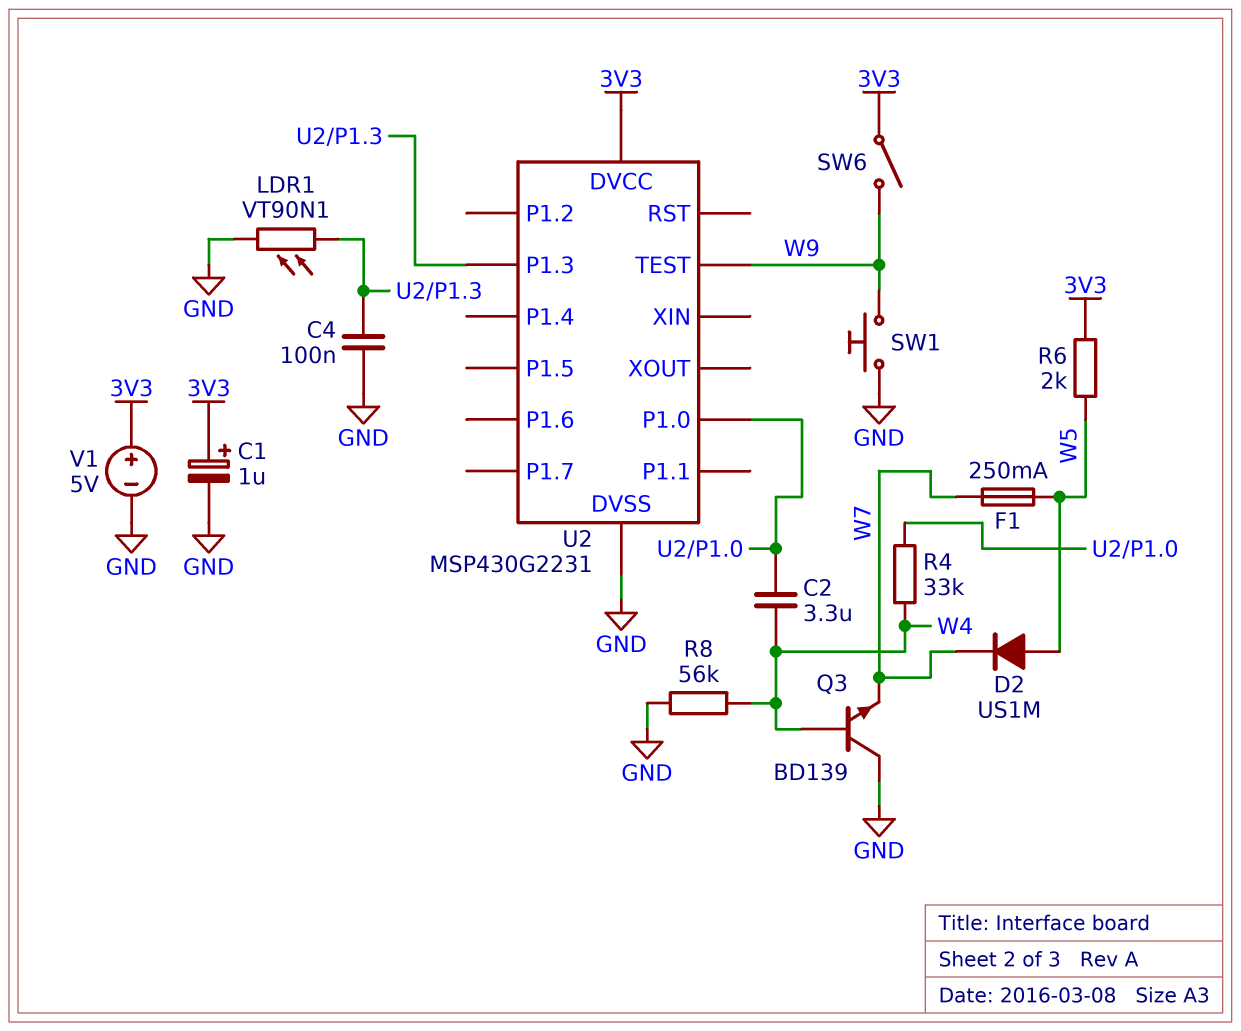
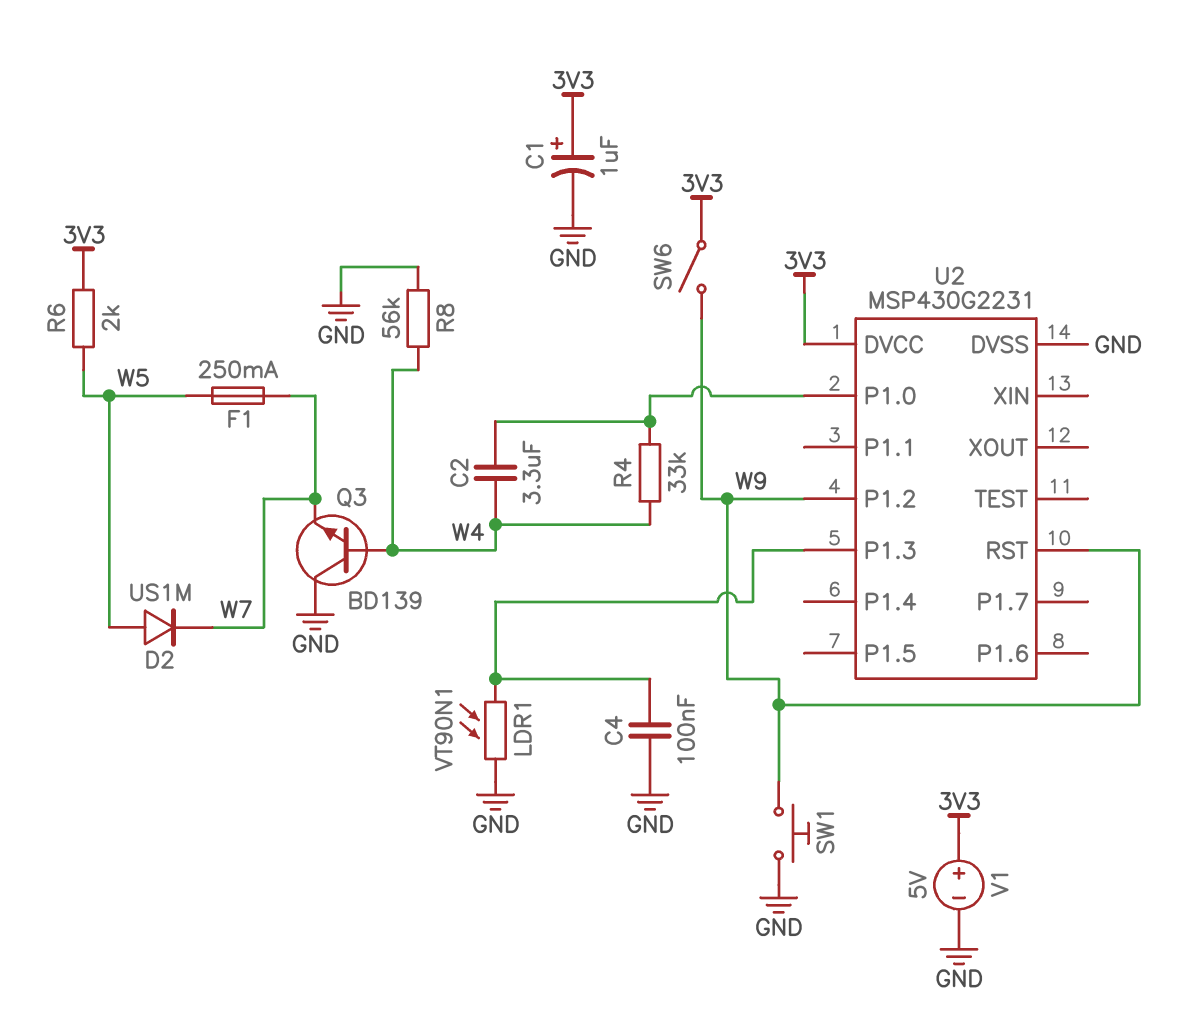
U2 pin P1.2: none -> W9
U2 pin RST: none -> W9
U2 pin TEST: W9 -> none

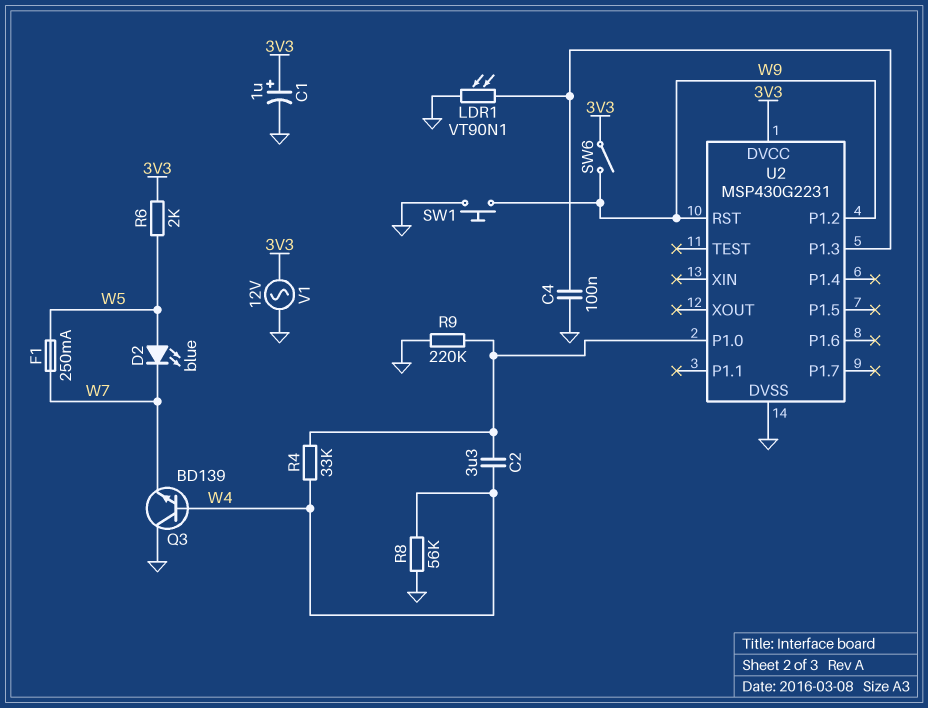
D2: diode US1M (A W5, K W7) -> LED blue (A W5, K W7)
R9: none -> 220k (GND, U2/P1.0)
V1: 5V (plus 3V3, minus GND) -> AC 12V (3V3, GND)

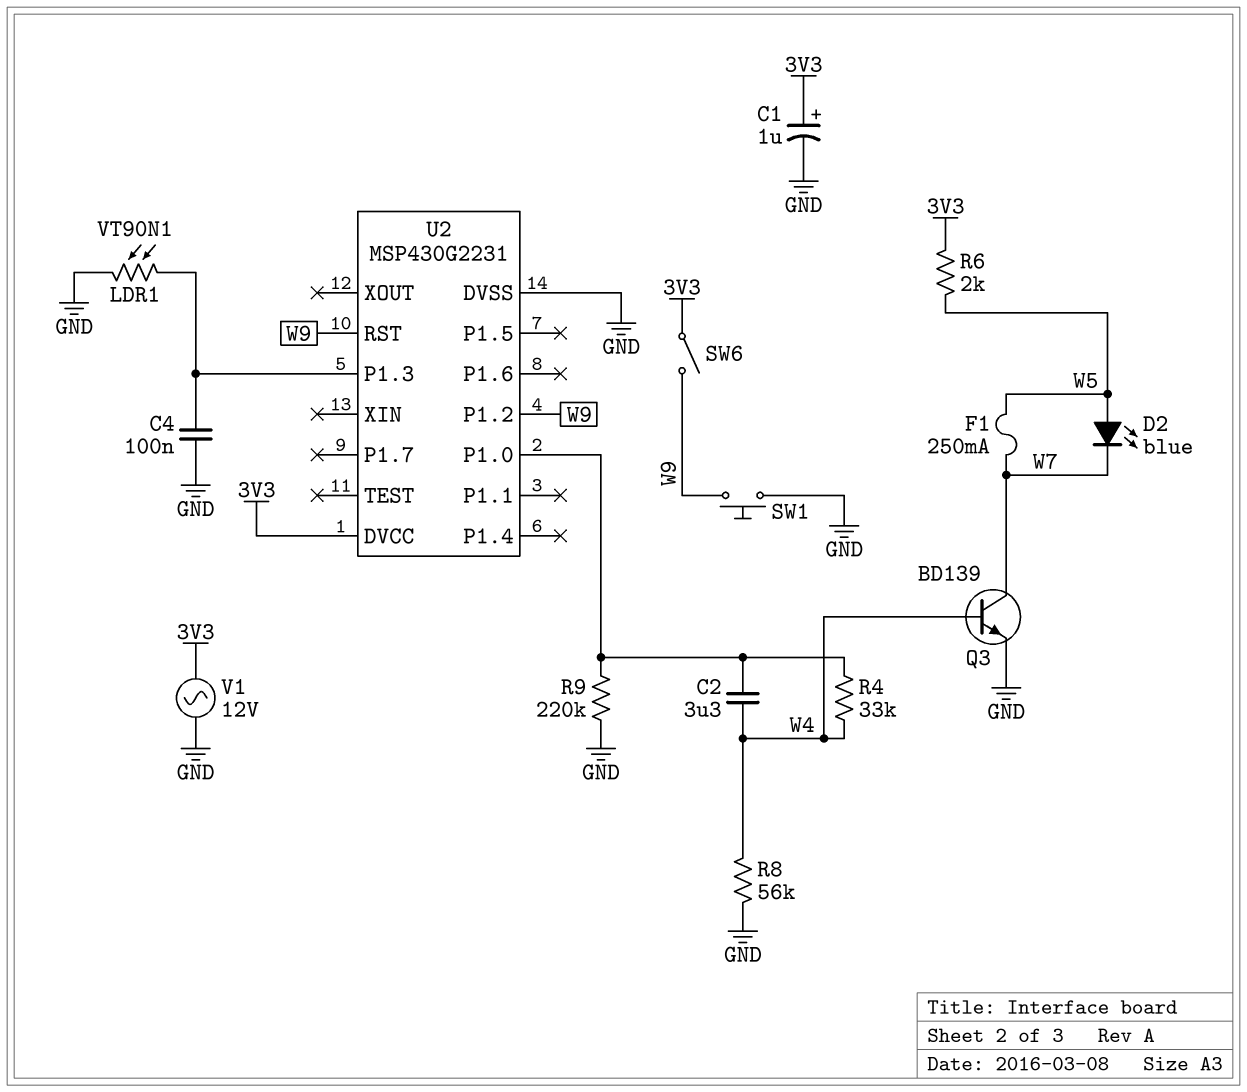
Q3: NPN BD139 (B W4, C GND, E W7) -> NPN BD139 (B W4, C W7, E GND)

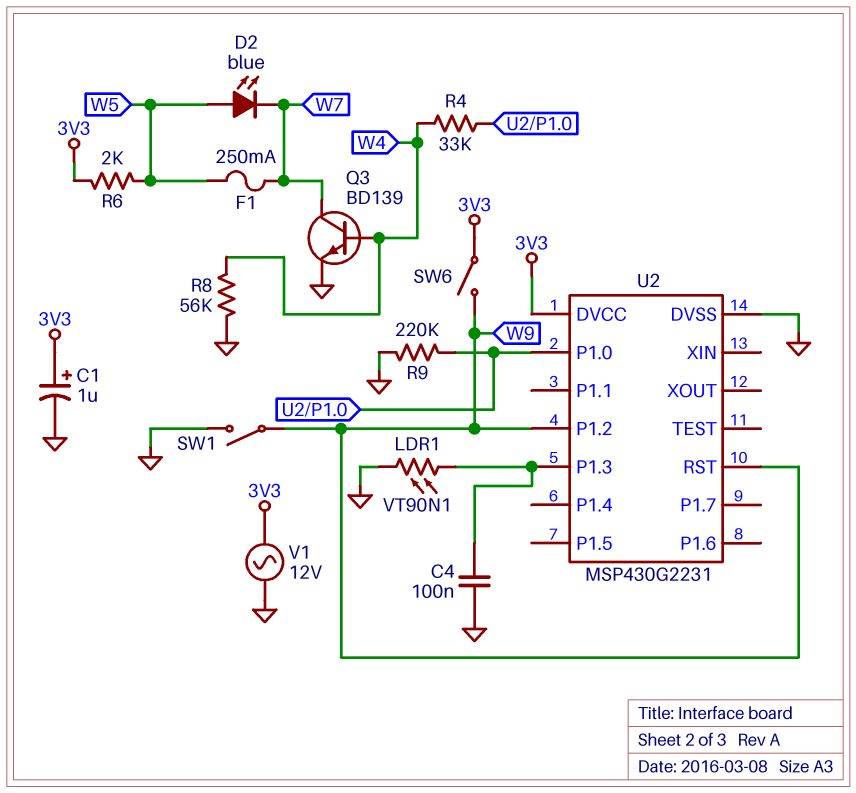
C2: 3.3uF (U2/P1.0, W4) -> none
SW1: button (GND, W9) -> switch (GND, W9)

